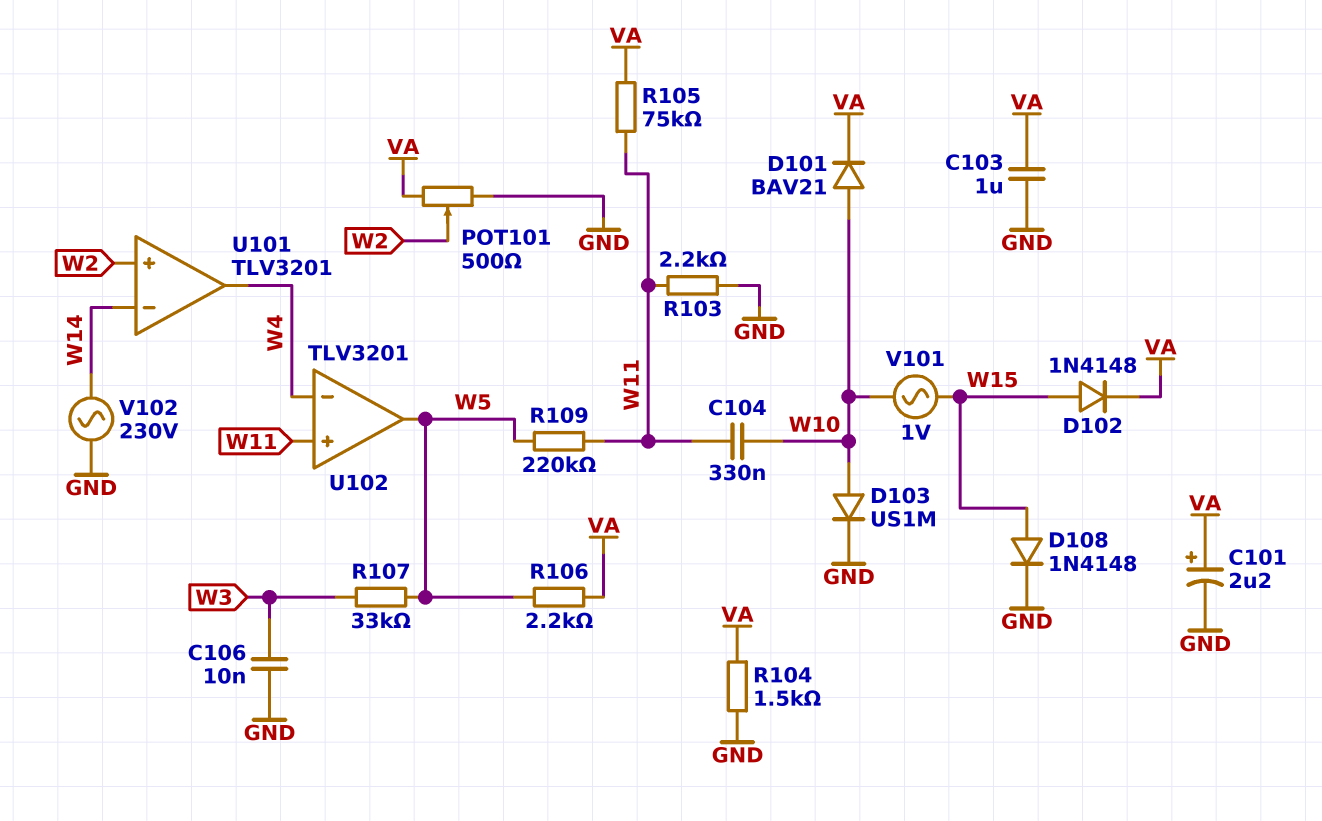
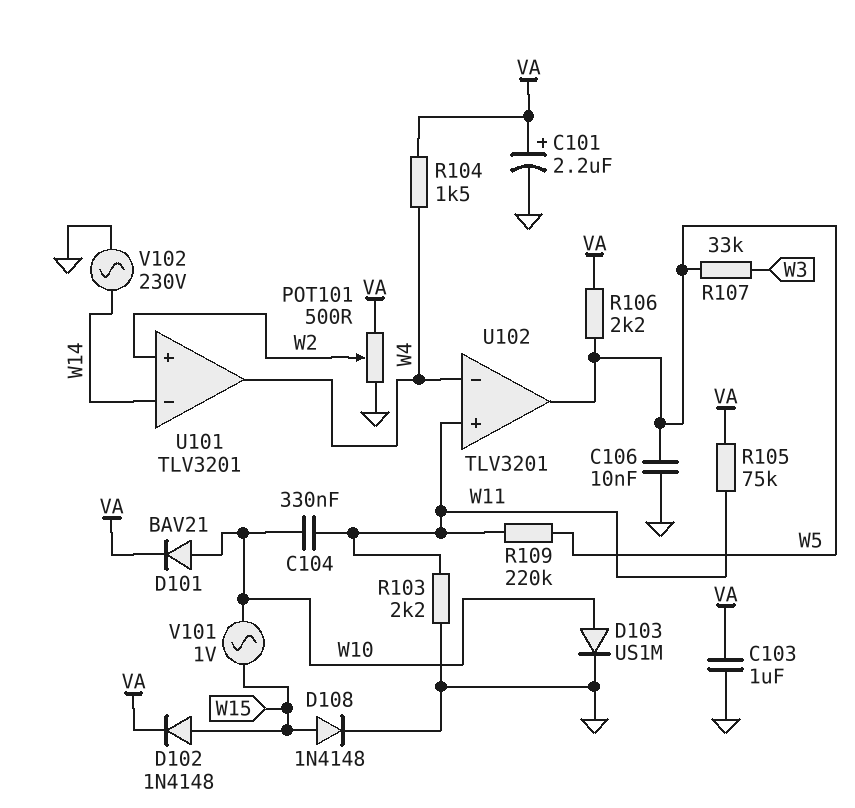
C106: 10nF (GND, W3) -> 10nF (GND, W5)
R104: 1.5k (GND, VA) -> 1.5k (VA, W4)

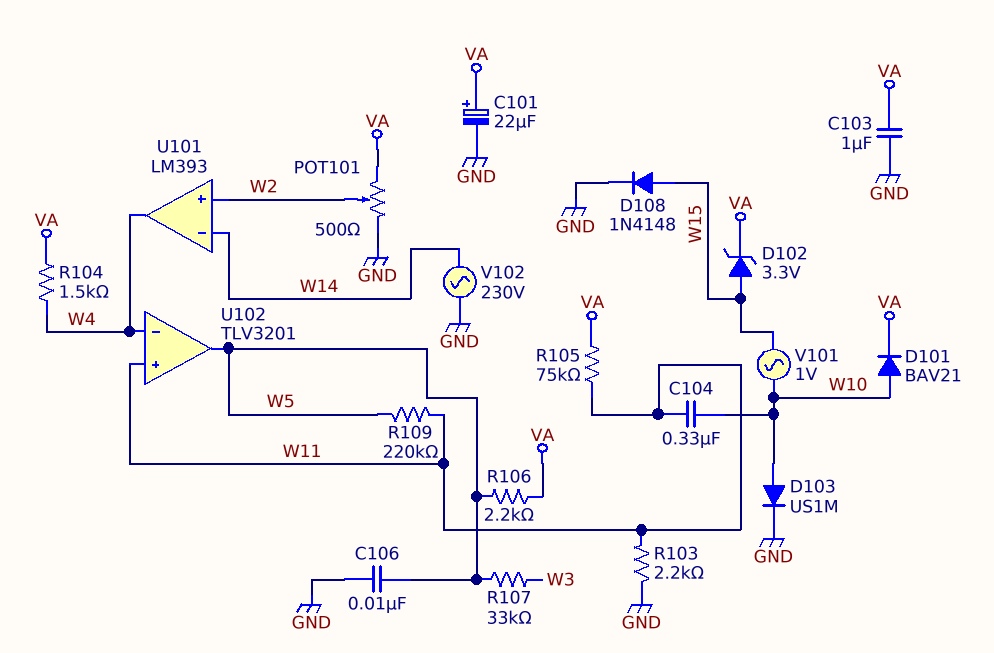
C101: 2.2uF (plus VA, minus GND) -> 22uF (plus VA, minus GND)
D102: diode 1N4148 (A W15, K VA) -> zener 3.3V (A W15, K VA)
U101: TLV3201 -> LM393

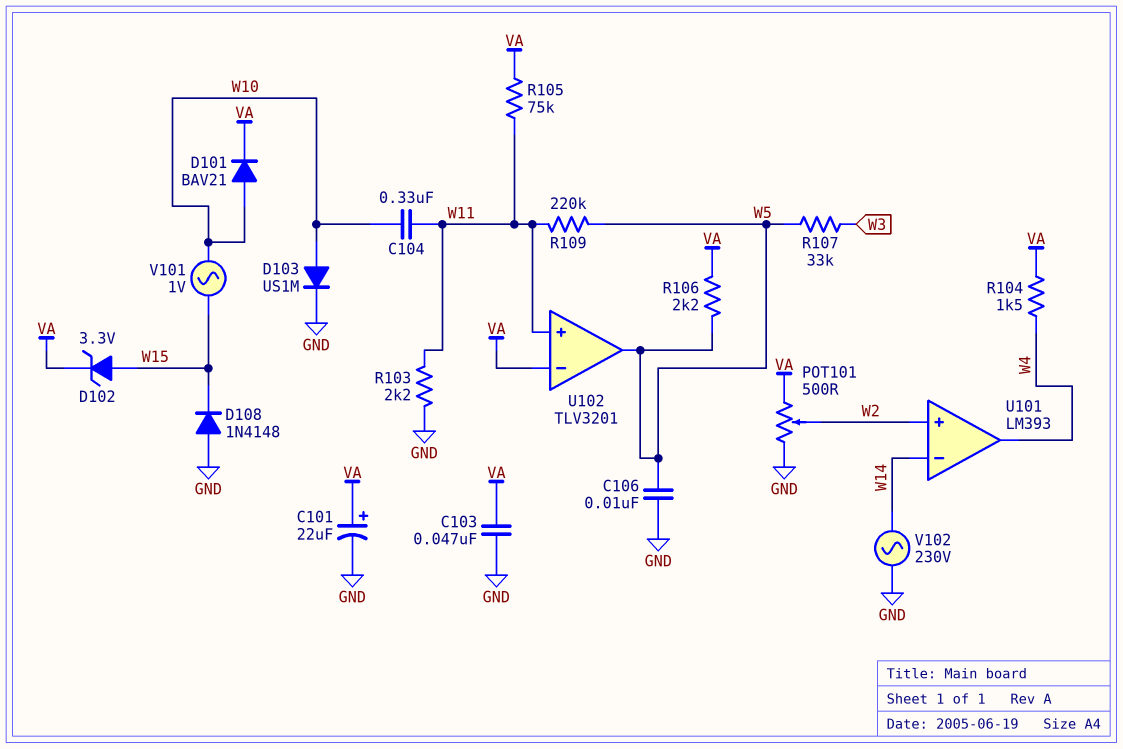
C103: 1uF (GND, VA) -> 47nF (GND, VA)
D108: diode 1N4148 (A W15, K GND) -> diode 1N4148 (A GND, K W15)
U102 pin in-: W4 -> VA

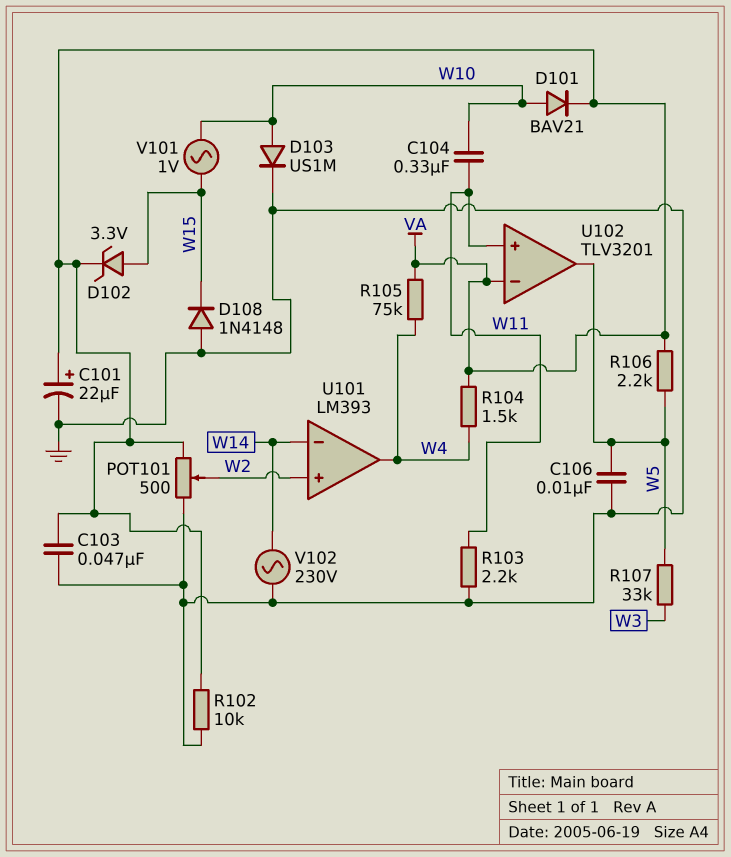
R102: none -> 10k (GND, VA)
R105: 75k (VA, W11) -> 75k (VA, W4)
R109: 220k (W5, W11) -> none

